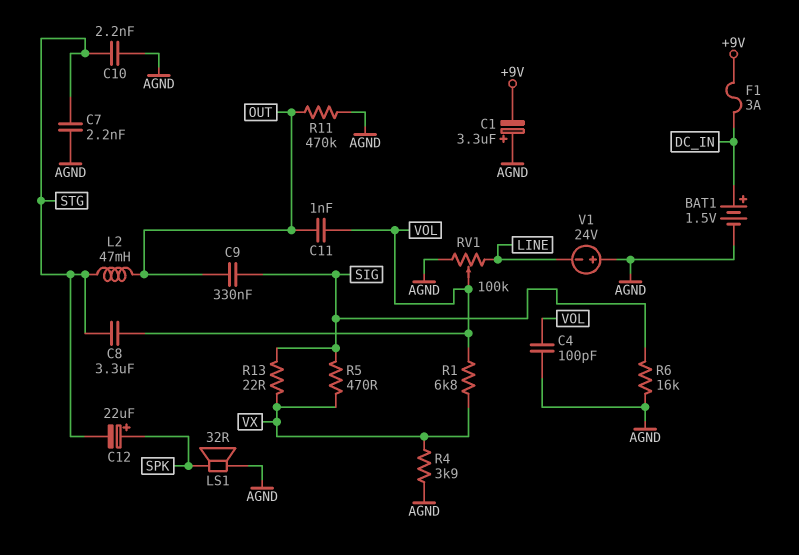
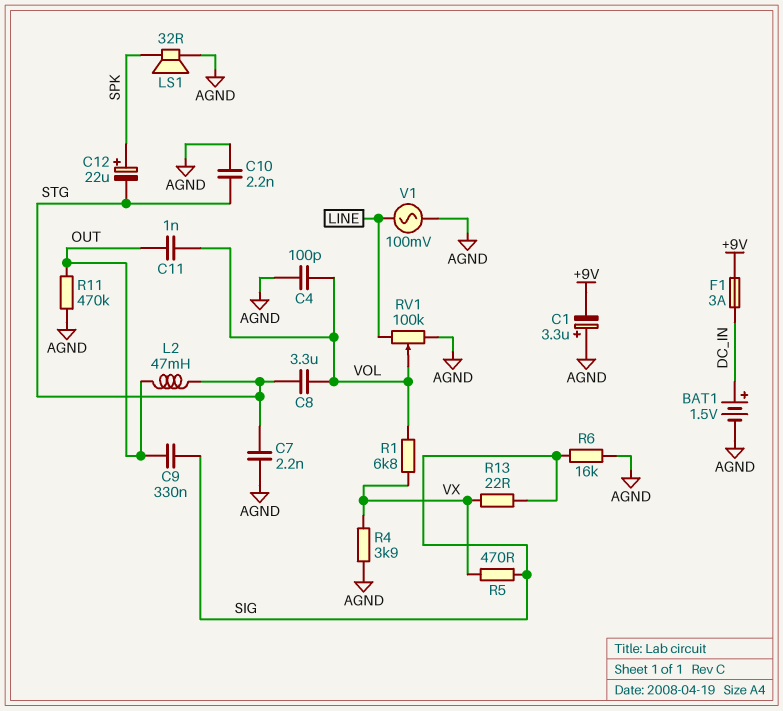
V1: 24V (plus AGND, minus LINE) -> AC 100mV (AGND, LINE)

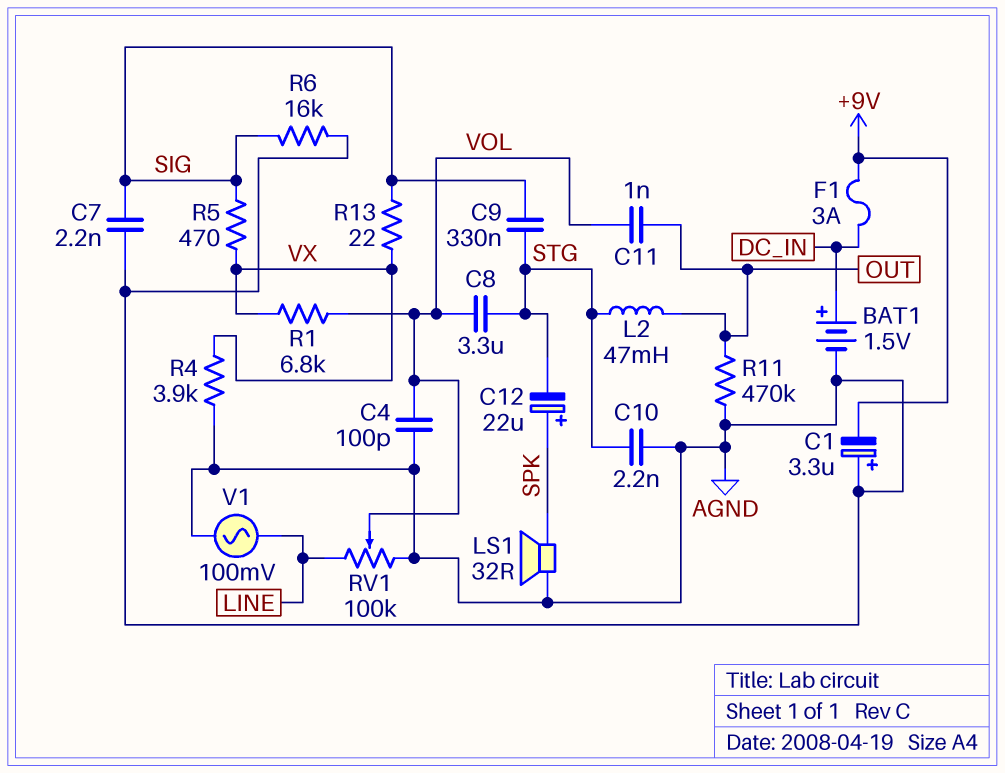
C7: 2.2nF (AGND, STG) -> 2.2nF (AGND, SIG)
C9: 330nF (OUT, SIG) -> 330nF (SIG, STG)

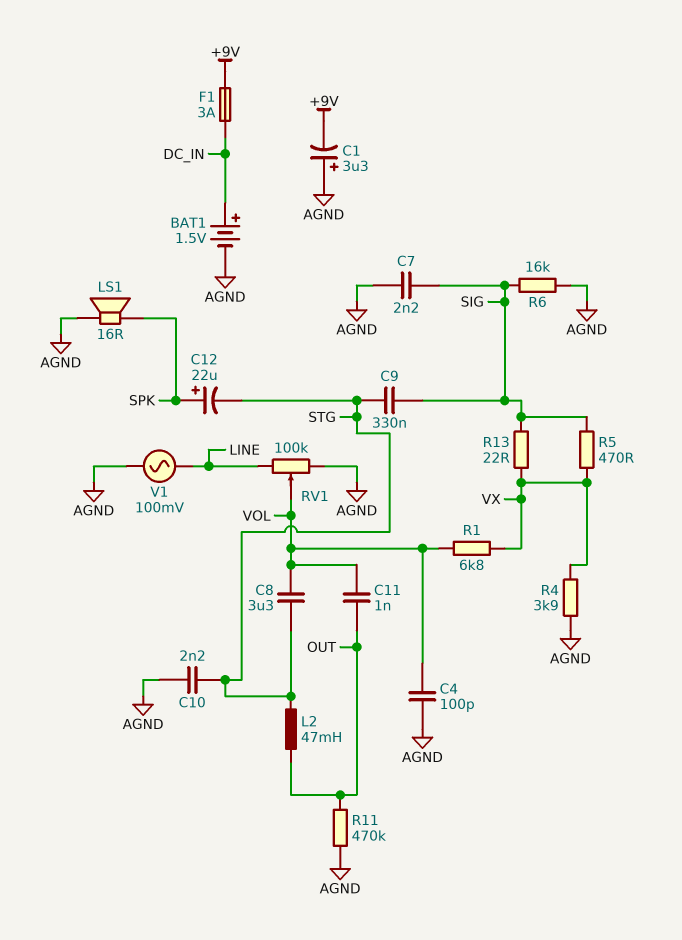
LS1: speaker 32R (AGND, SPK) -> speaker 16R (AGND, SPK)

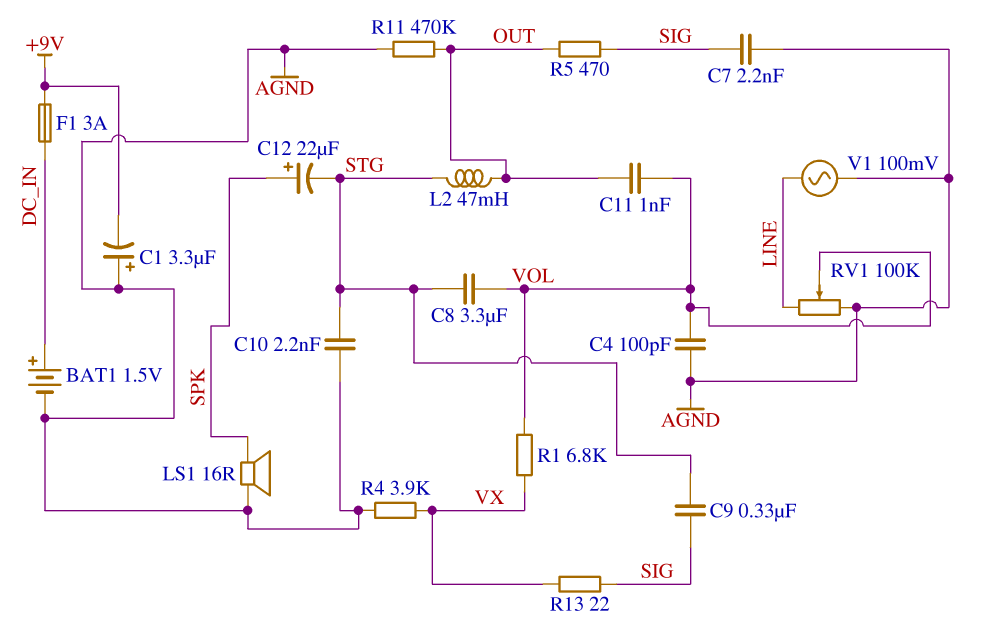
R5: 470 (SIG, VX) -> 470 (OUT, SIG)
R6: 16k (AGND, SIG) -> none

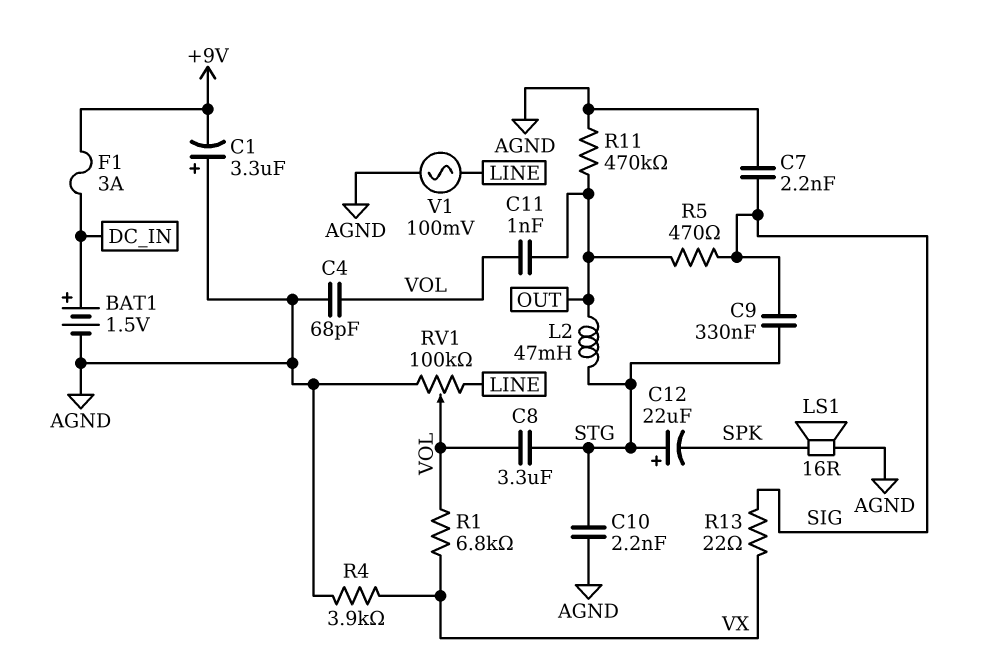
C4: 100pF (AGND, VOL) -> 68pF (AGND, VOL)
C12: 22uF (plus SPK, minus STG) -> 22uF (plus STG, minus SPK)

